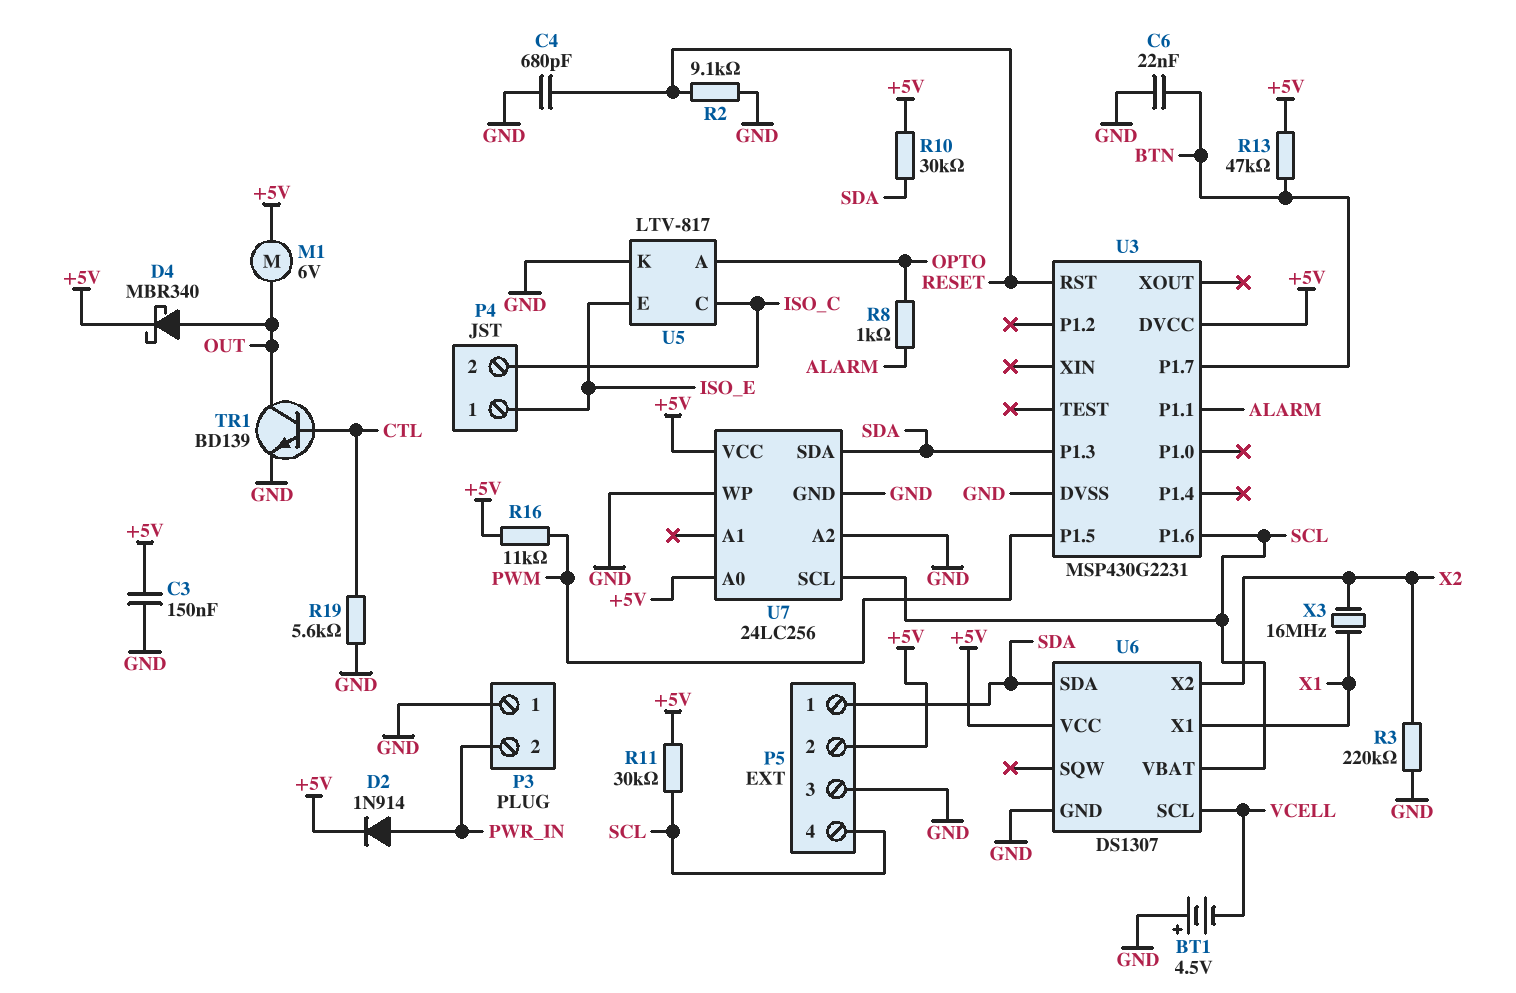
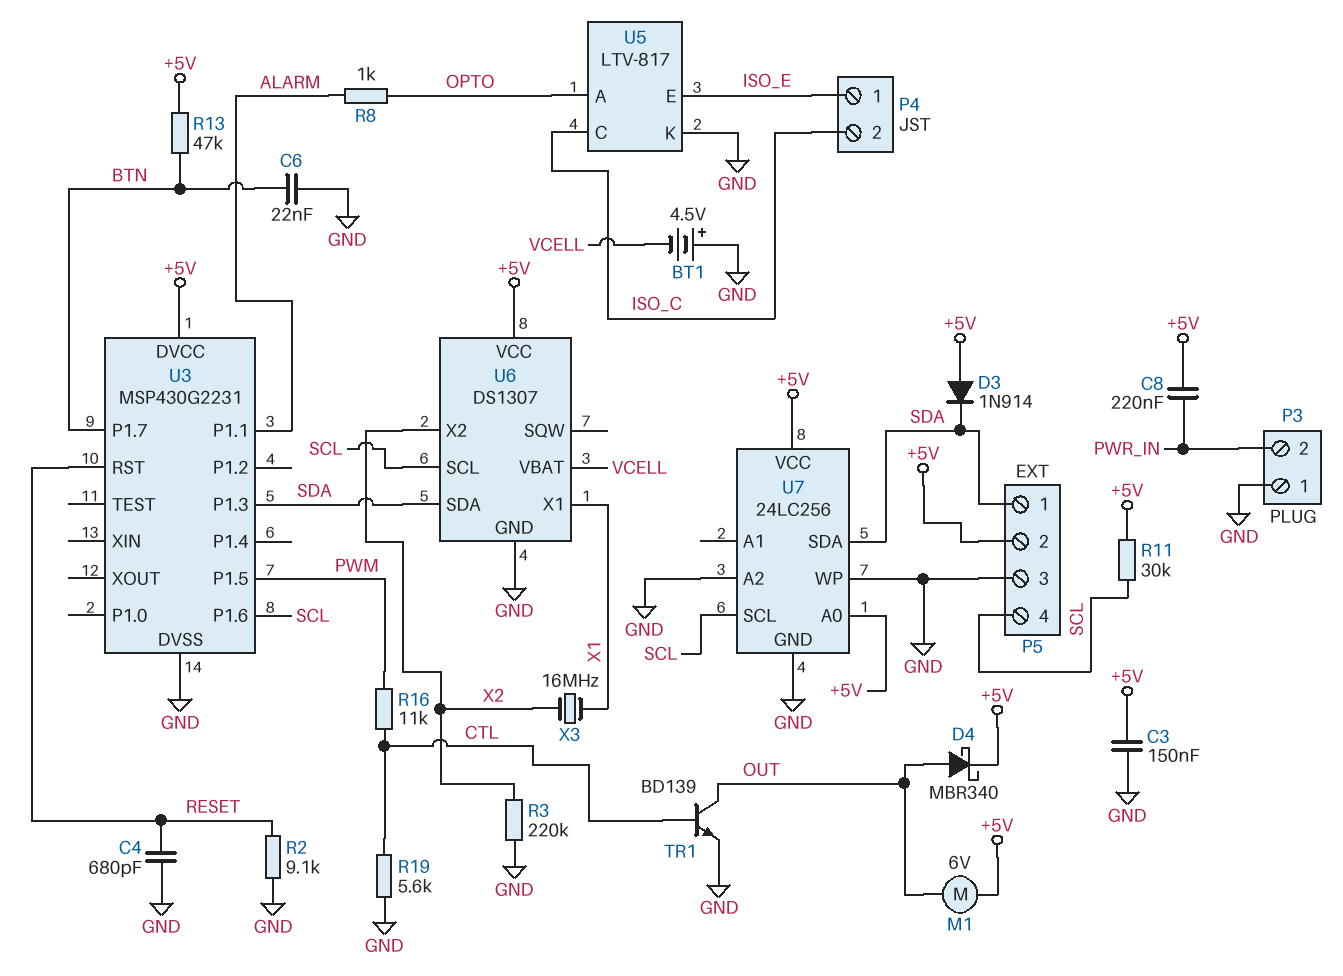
C8: none -> 220nF (+5V, PWR_IN)
D2: diode 1N914 (A PWR_IN, K +5V) -> none
D3: none -> diode 1N914 (A +5V, K SDA)
R10: 30k (+5V, SDA) -> none
R16: 11k (+5V, PWM) -> 11k (CTL, PWM)
U6 pin SCL: VCELL -> SCL
U6 pin VBAT: SCL -> VCELL

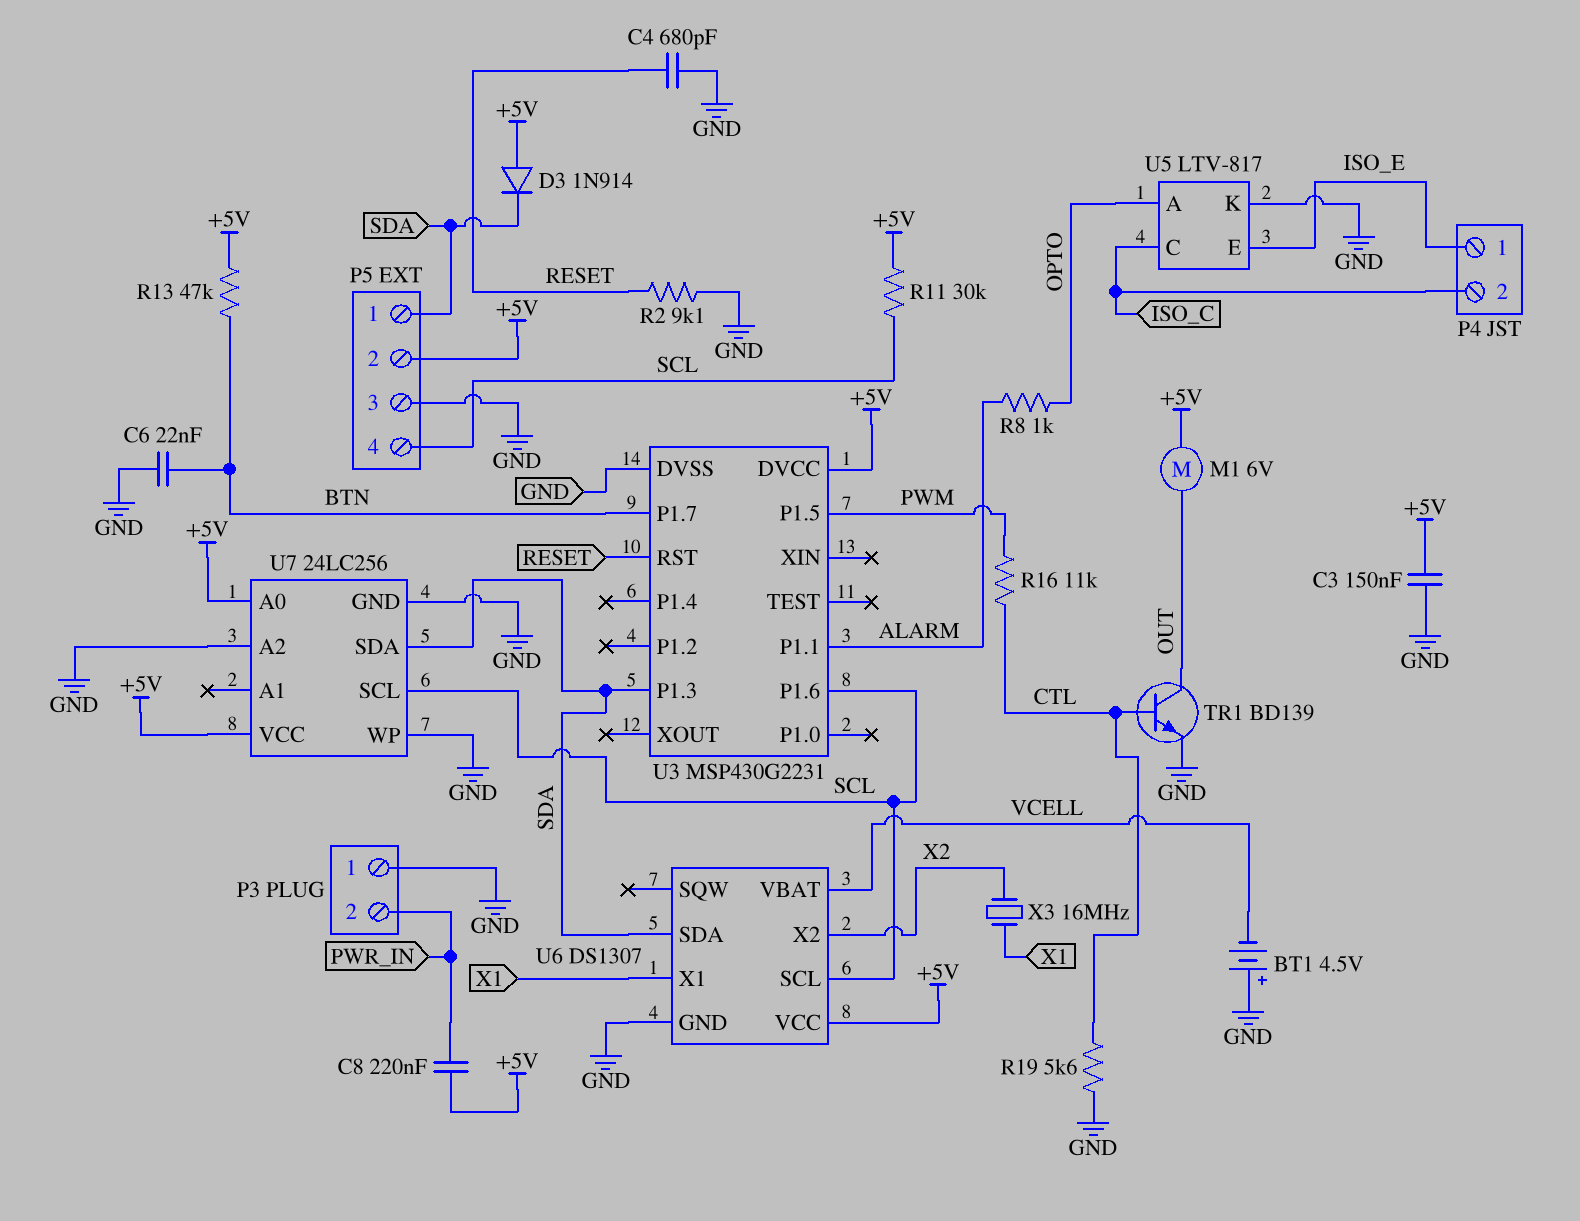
D4: schottky MBR340 (A OUT, K +5V) -> none
R3: 220k (GND, X2) -> none

